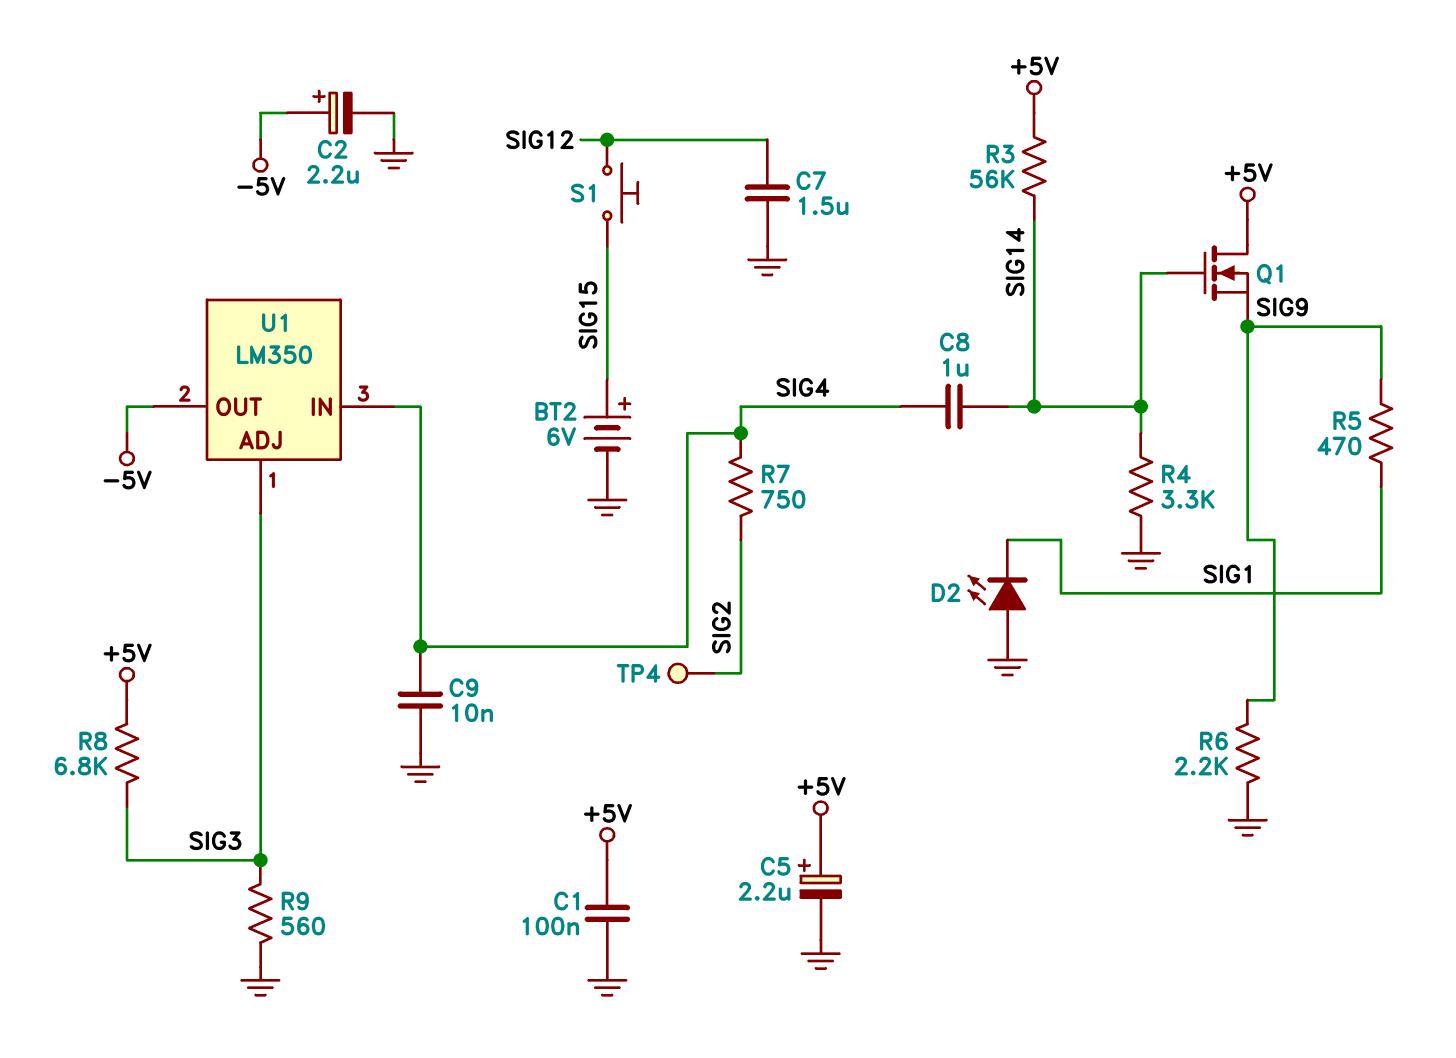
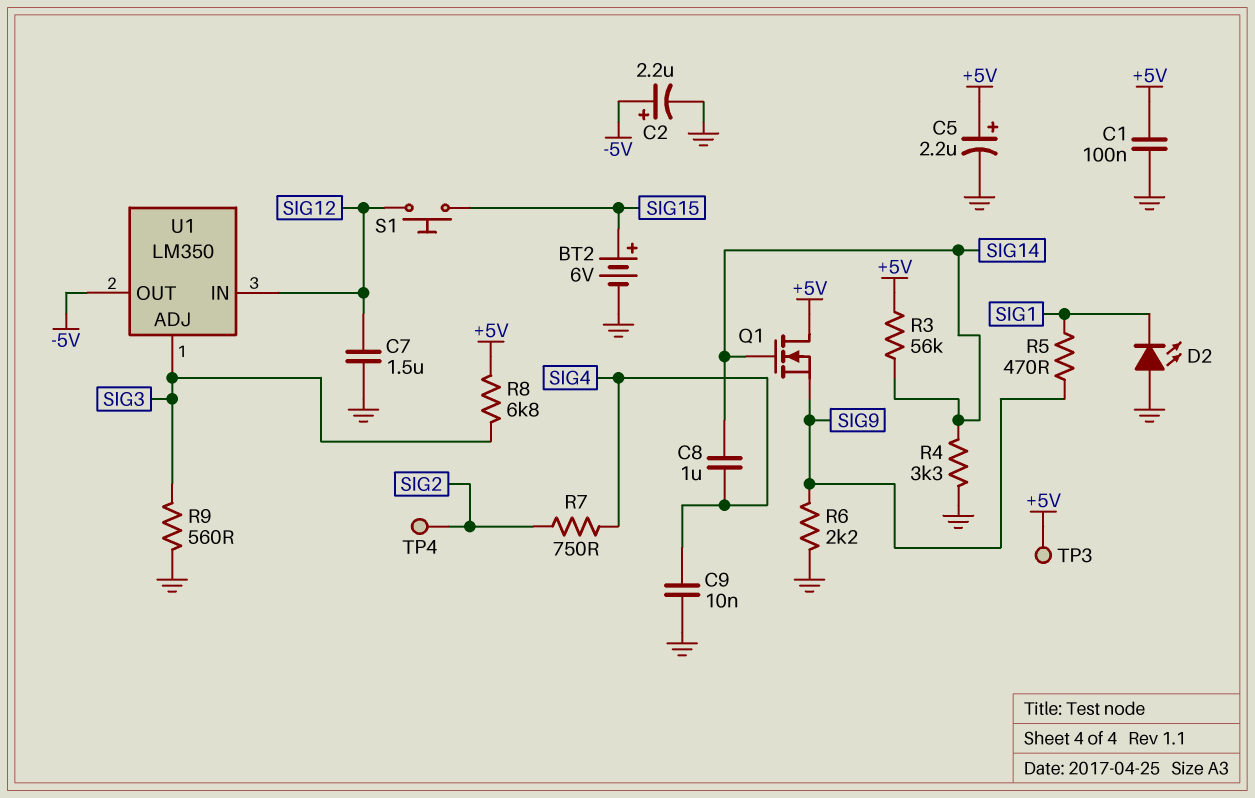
TP3: none -> test point (+5V)
U1 pin IN: SIG4 -> SIG12

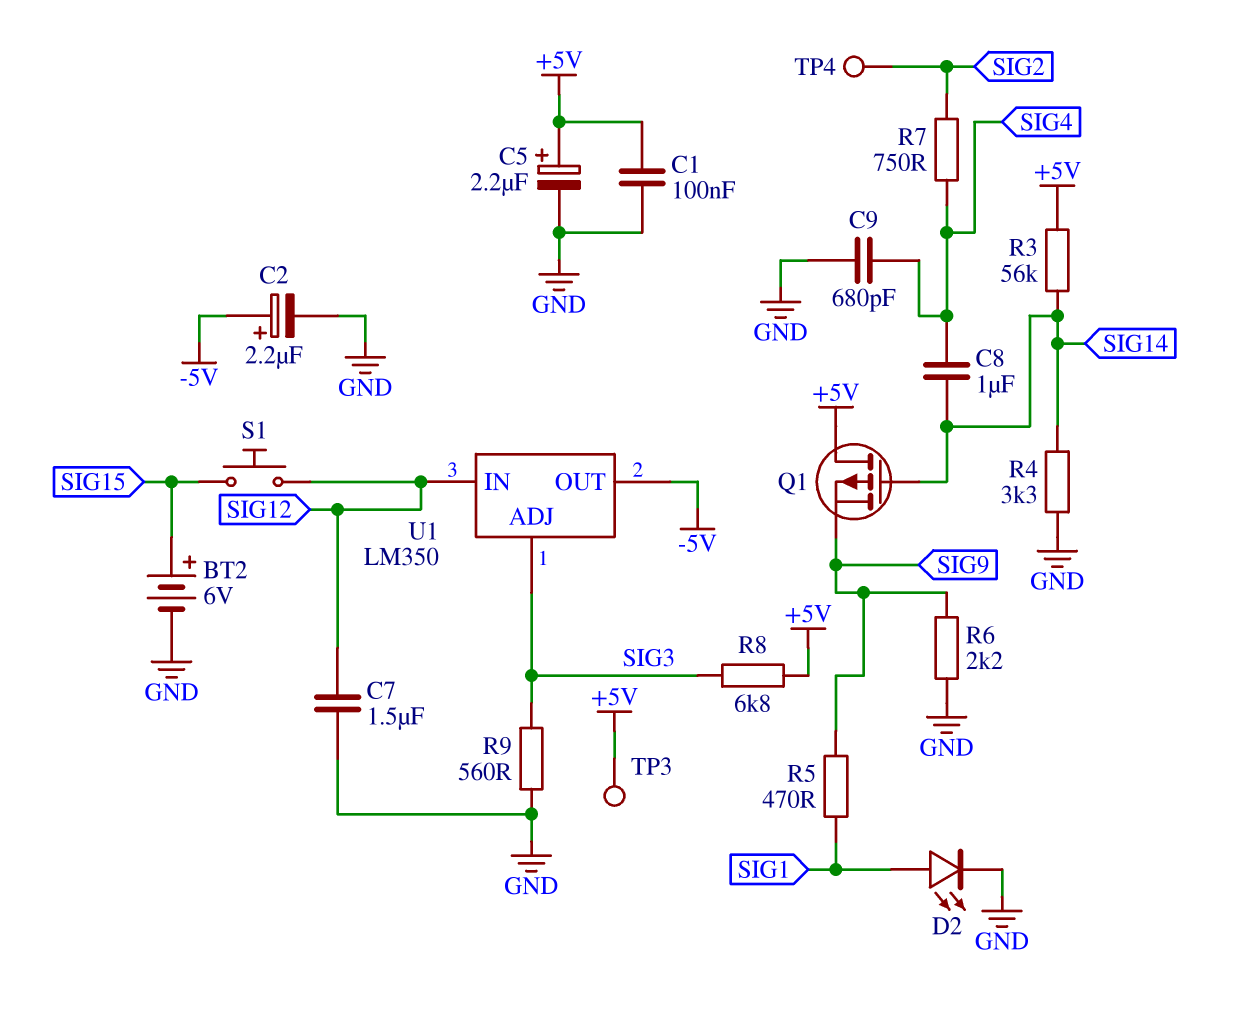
C9: 10nF (GND, SIG4) -> 680pF (GND, SIG4)
D2: LED (A GND, K SIG1) -> LED (A SIG1, K GND)
Q1: NMOS (G SIG14, D +5V, S SIG9) -> PMOS (G SIG14, D +5V, S SIG9)

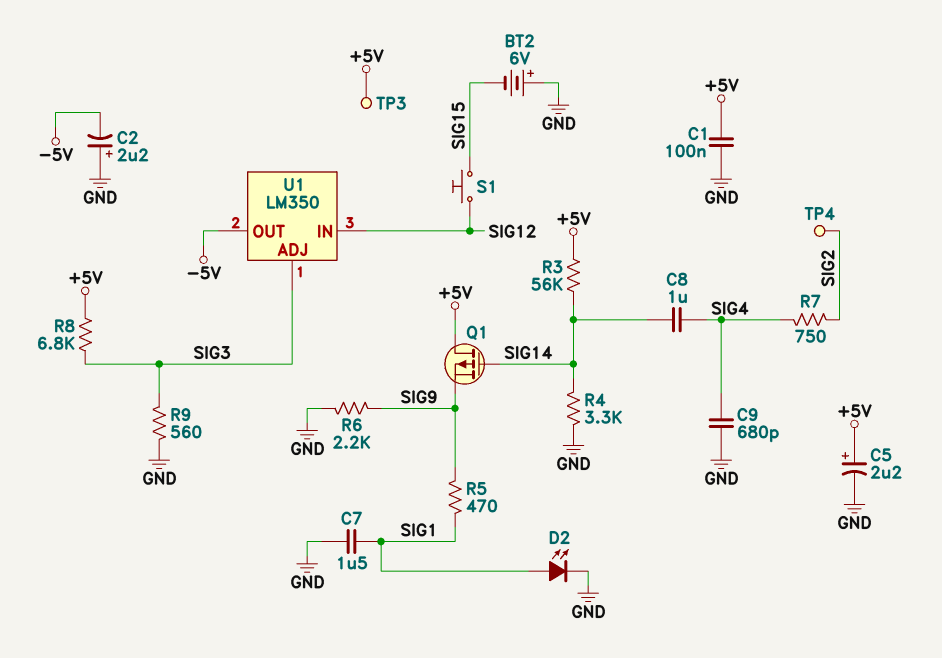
BT2: 6V (plus SIG15, minus GND) -> 6V (plus GND, minus SIG15)
C2: 2.2uF (plus -5V, minus GND) -> 2.2uF (plus GND, minus -5V)
C7: 1.5uF (GND, SIG12) -> 1.5uF (GND, SIG1)

